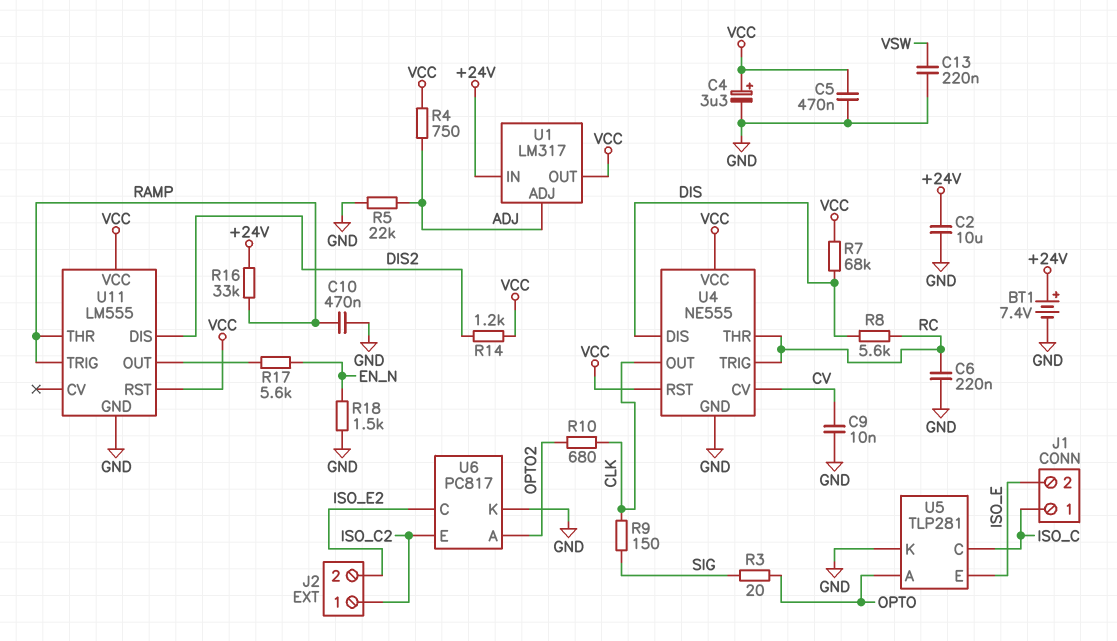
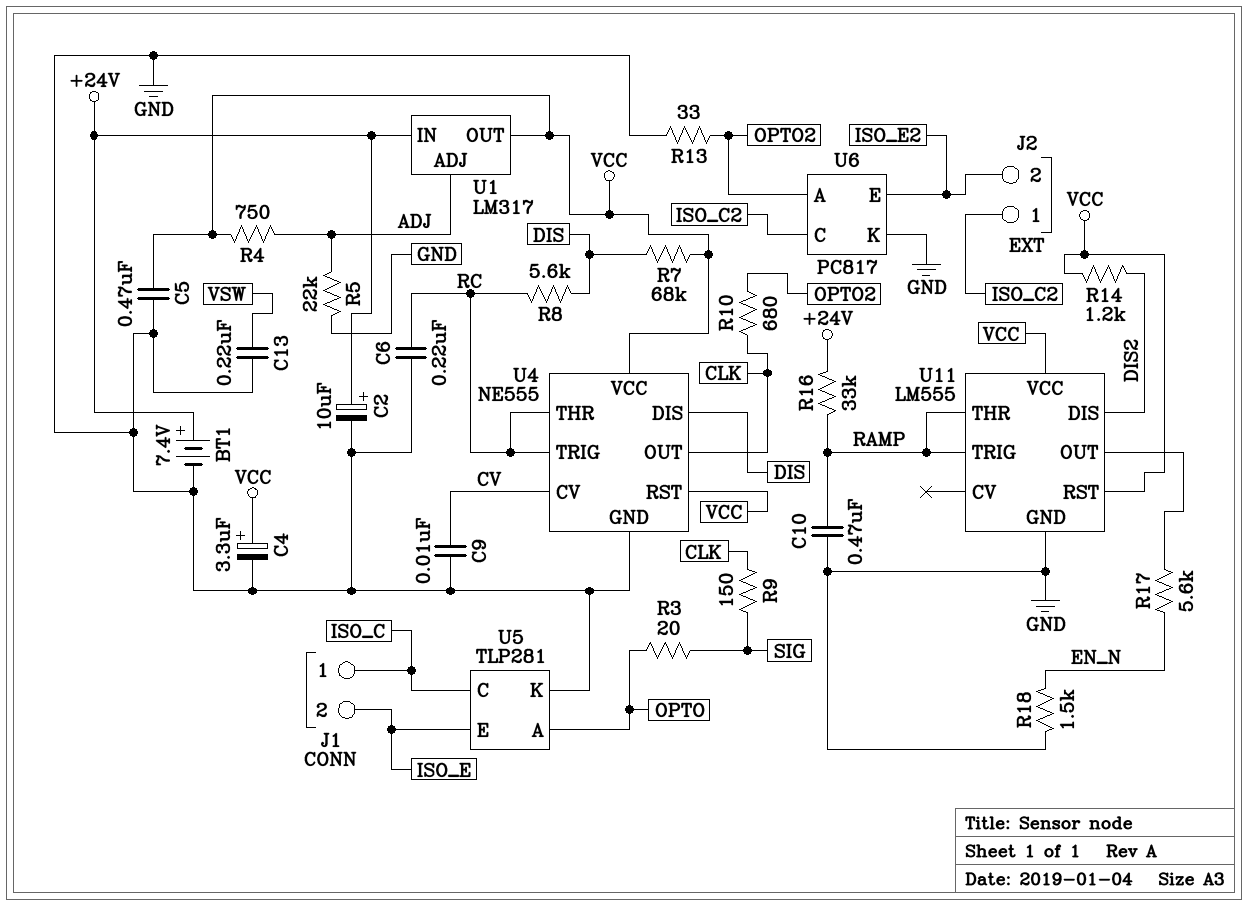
C2: 10uF (+24V, GND) -> 10uF (plus +24V, minus GND)
R13: none -> 33 (GND, OPTO2)
U6 pin C: ISO_E2 -> ISO_C2
U6 pin E: ISO_C2 -> ISO_E2

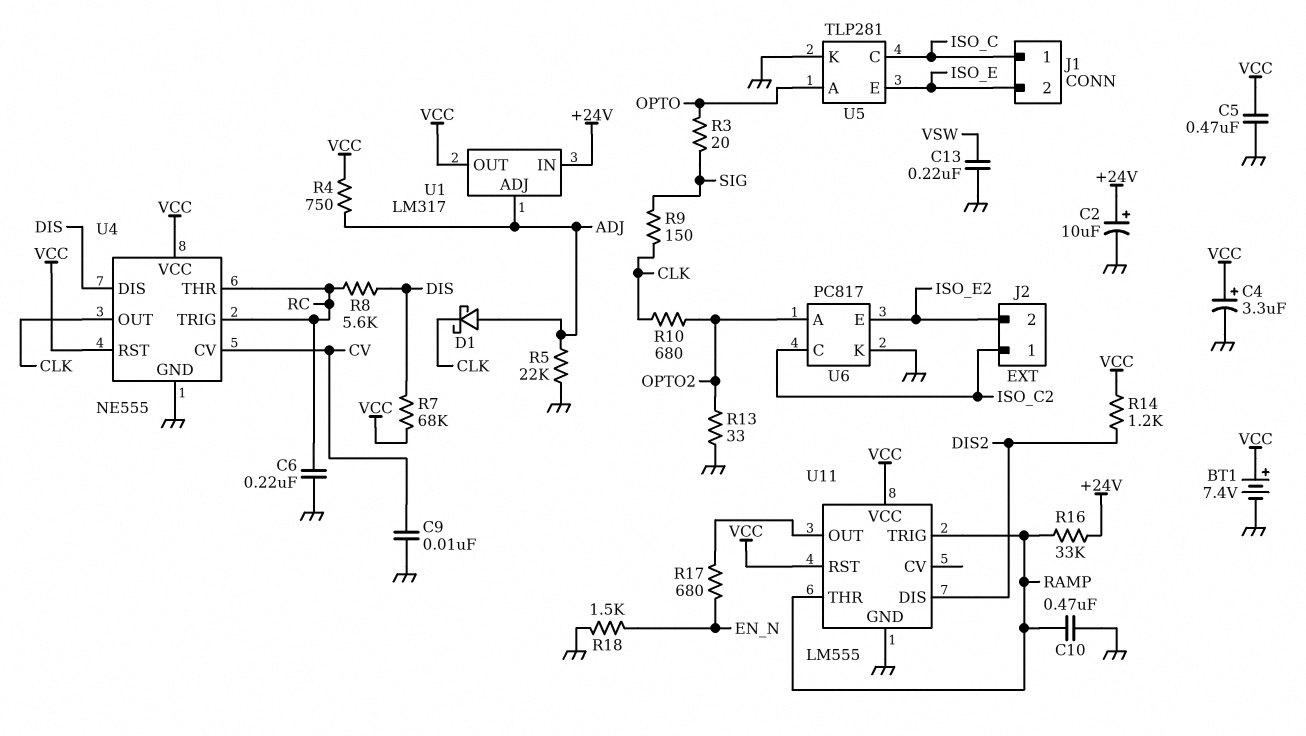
BT1: 7.4V (plus +24V, minus GND) -> 7.4V (plus VCC, minus GND)
D1: none -> schottky (A ADJ, K CLK)
R17: 5.6k (EN_N, U11/OUT) -> 680 (EN_N, U11/OUT)

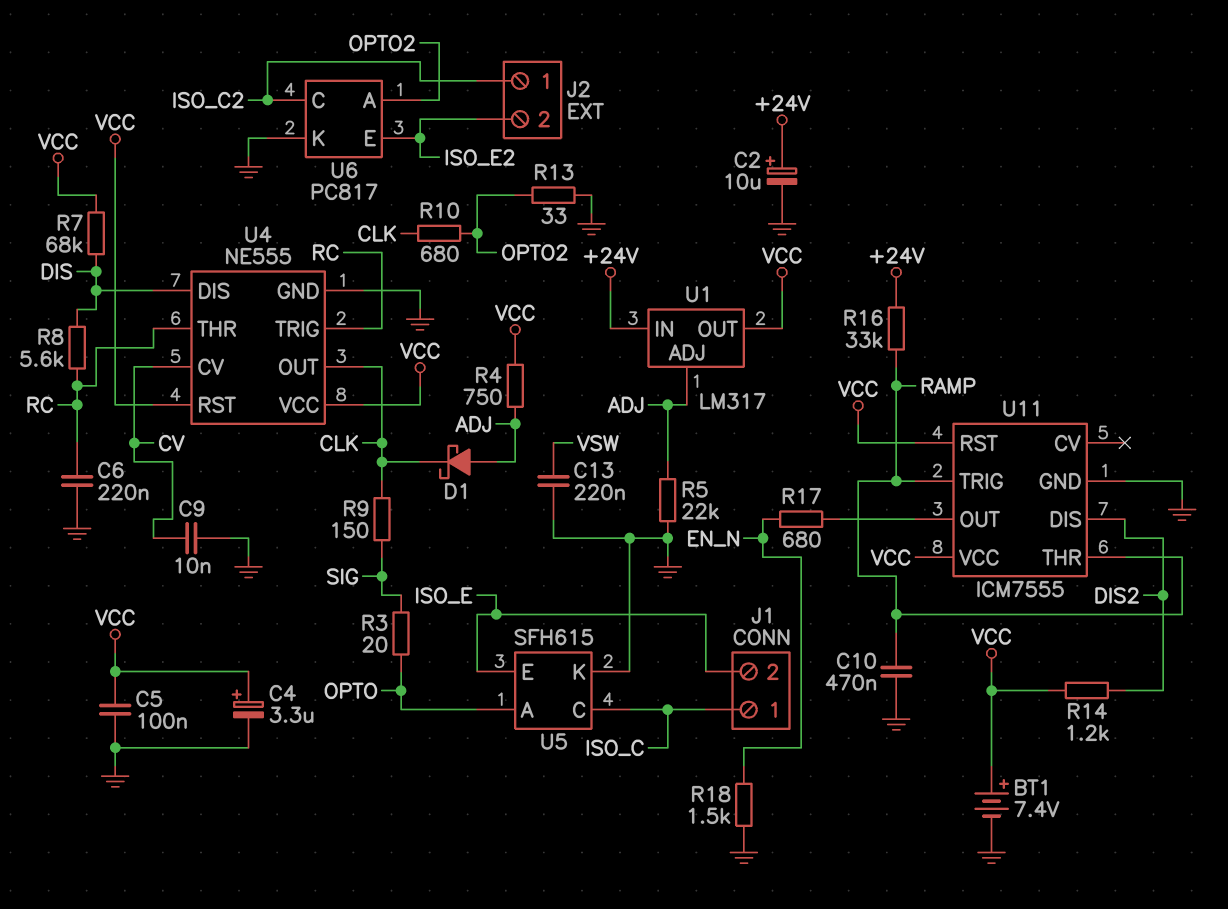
C5: 470nF (GND, VCC) -> 100nF (GND, VCC)
U5: TLP281 -> SFH615
U11: LM555 -> ICM7555

